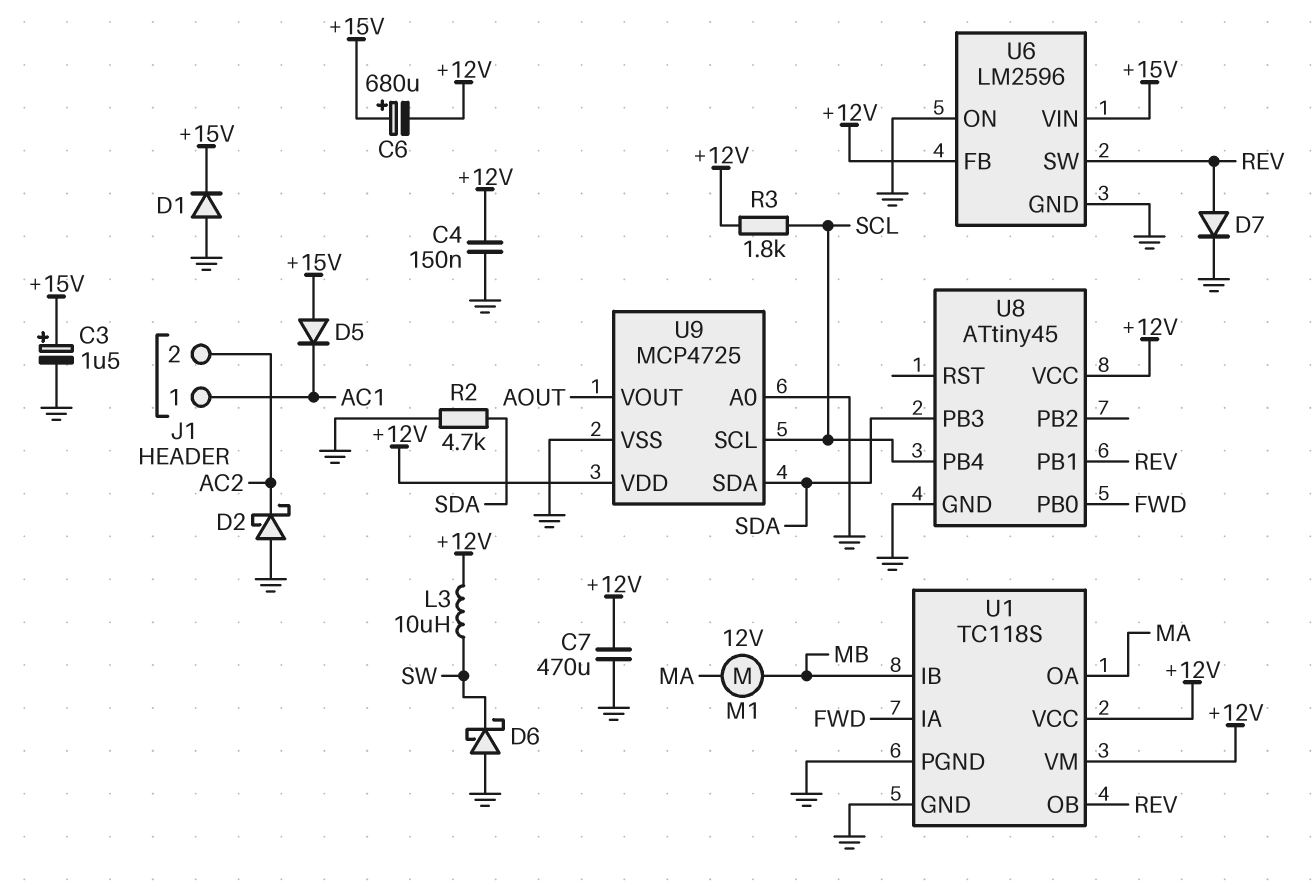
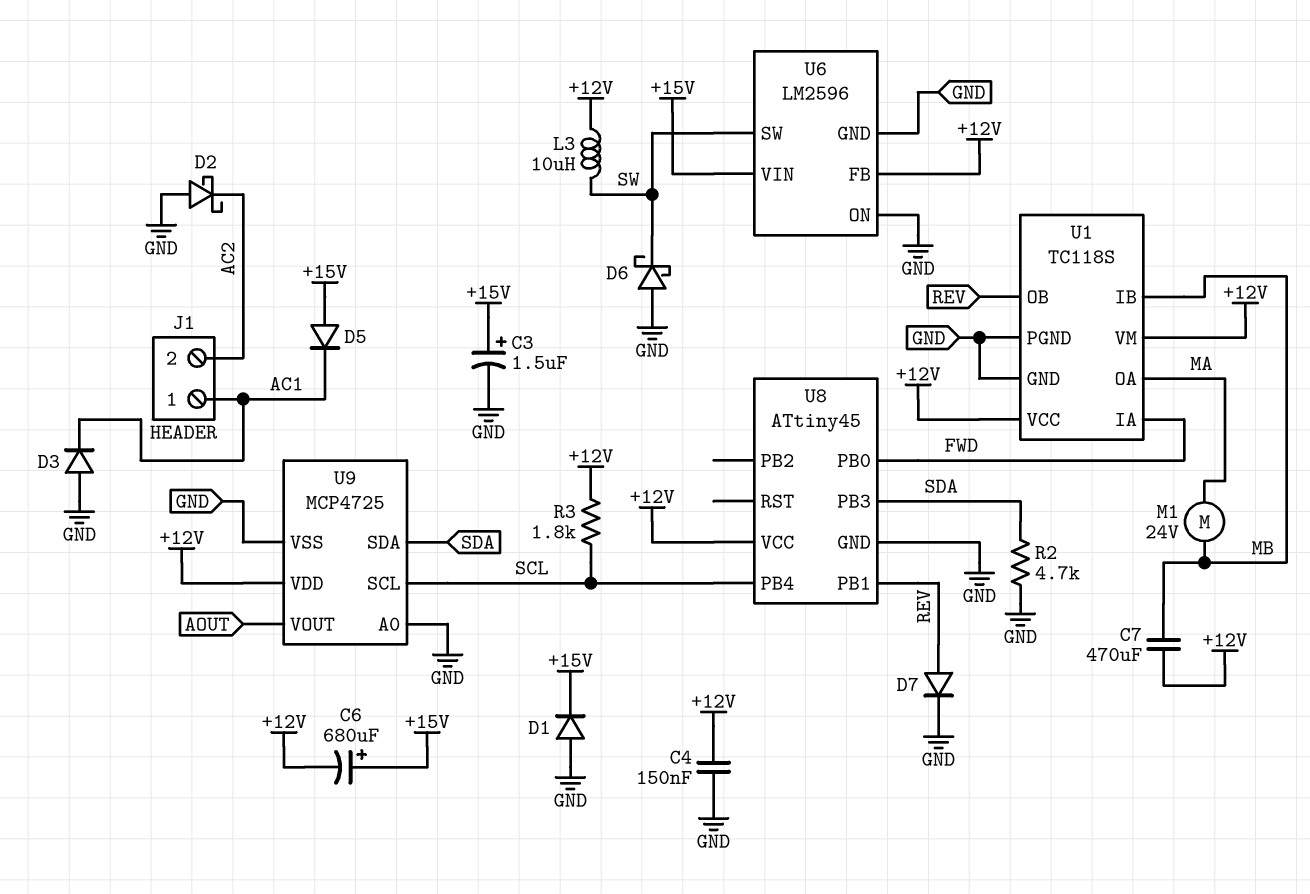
C7: 470uF (+12V, GND) -> 470uF (+12V, MB)
D3: none -> diode (A GND, K AC1)
M1: motor 12V (MA, MB) -> motor 24V (MA, MB)
U6 pin SW: REV -> SW

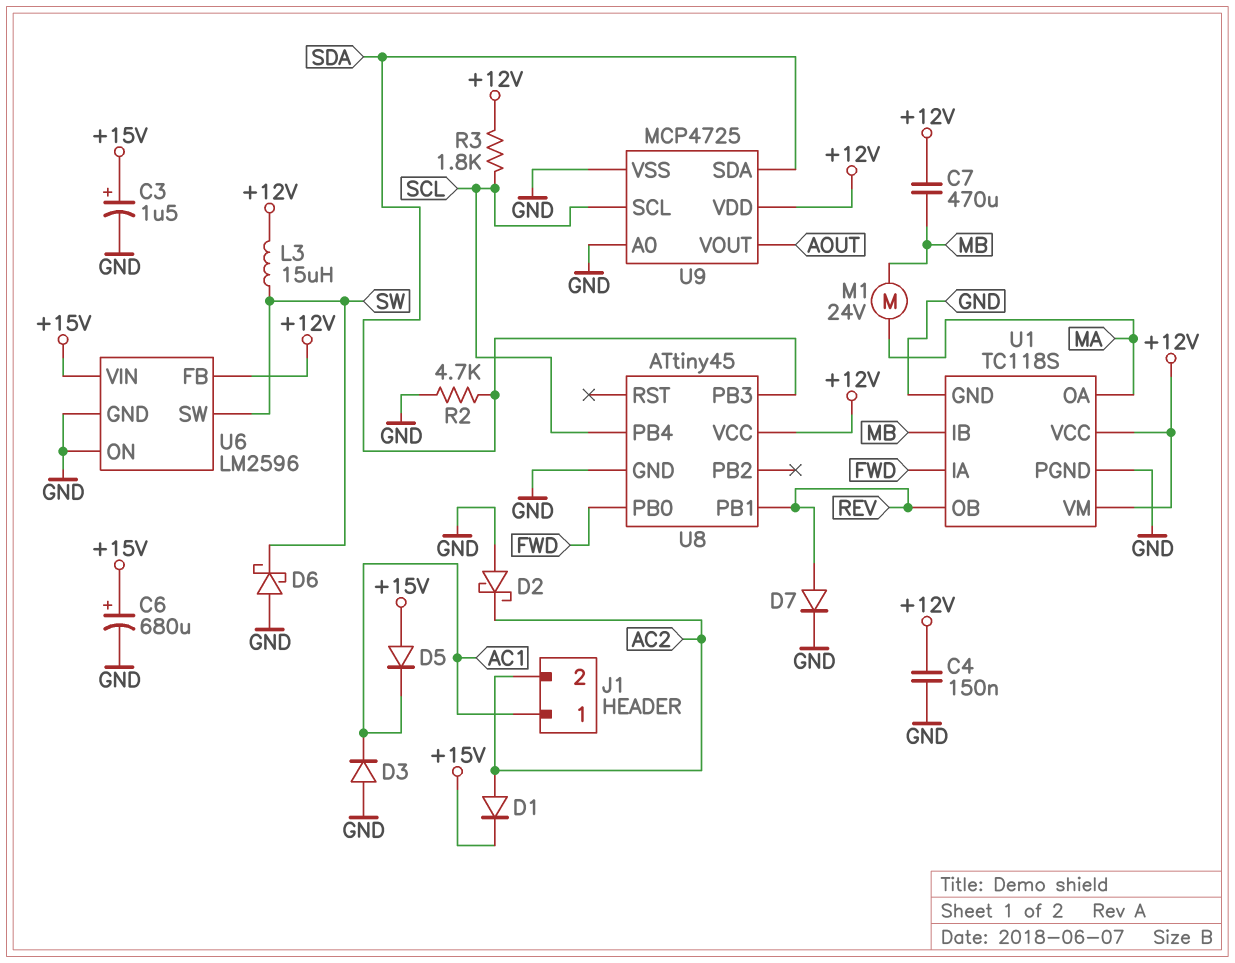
C6: 680uF (plus +15V, minus +12V) -> 680uF (plus +15V, minus GND)
D1: diode (A GND, K +15V) -> diode (A AC2, K +15V)
L3: 10uH (+12V, SW) -> 15uH (+12V, SW)

